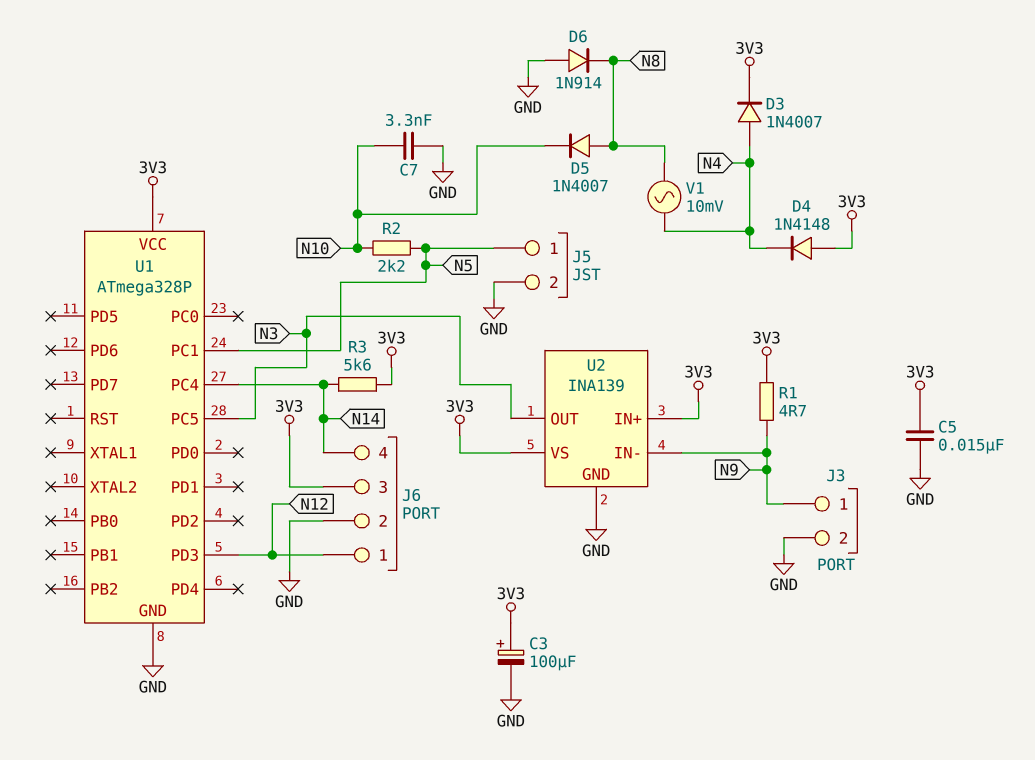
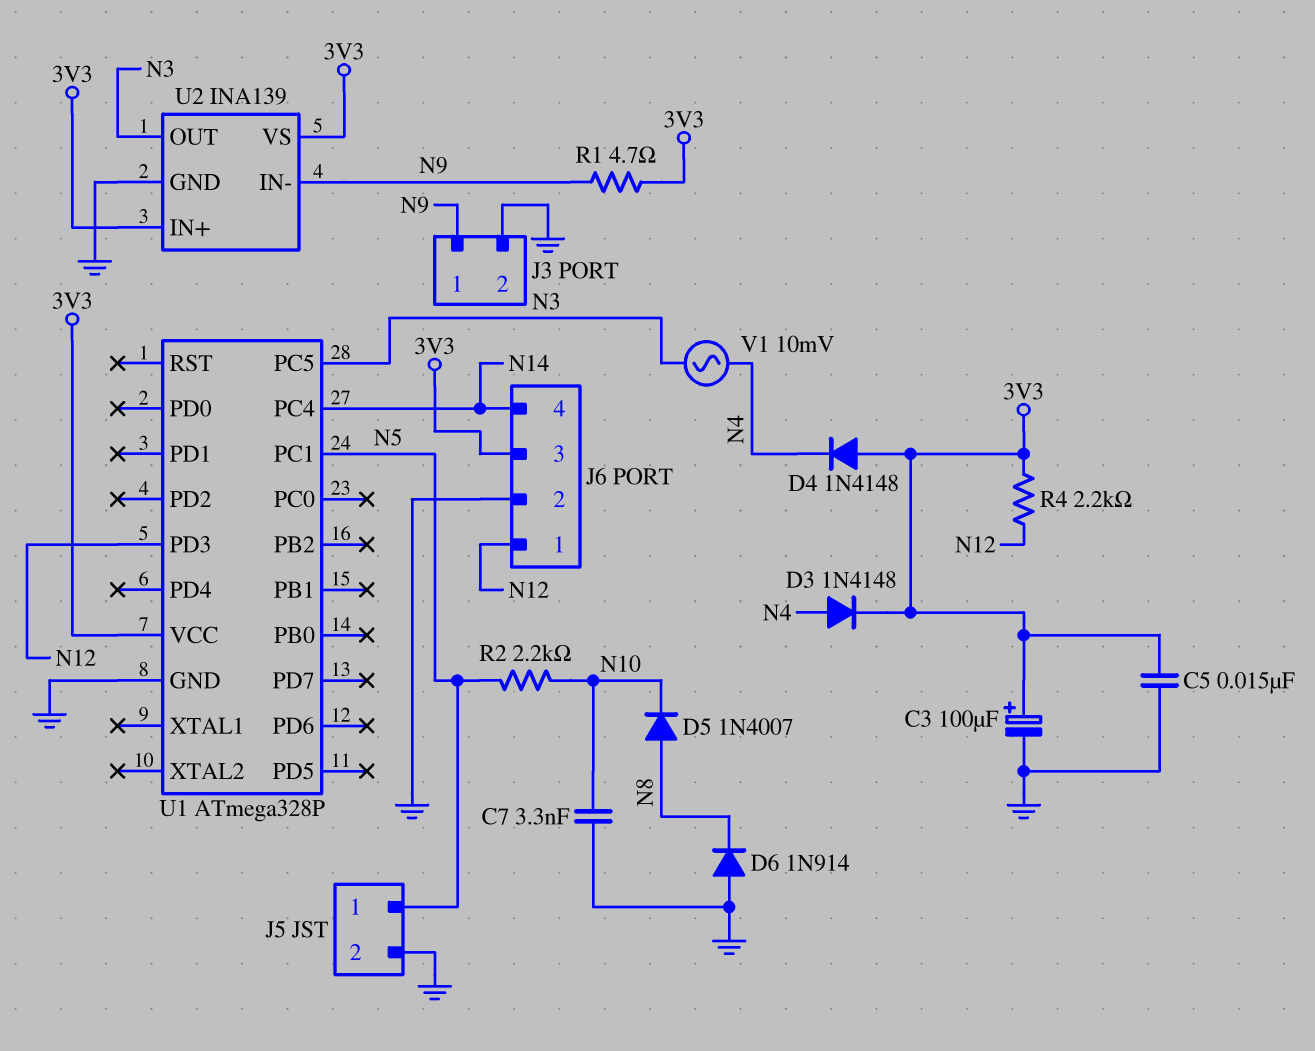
D3: diode 1N4007 (A N4, K 3V3) -> diode 1N4148 (A N4, K 3V3)
R3: 5.6k (3V3, N14) -> none
R4: none -> 2.2k (3V3, N12)
V1: AC 10mV (N4, N8) -> AC 10mV (N3, N4)

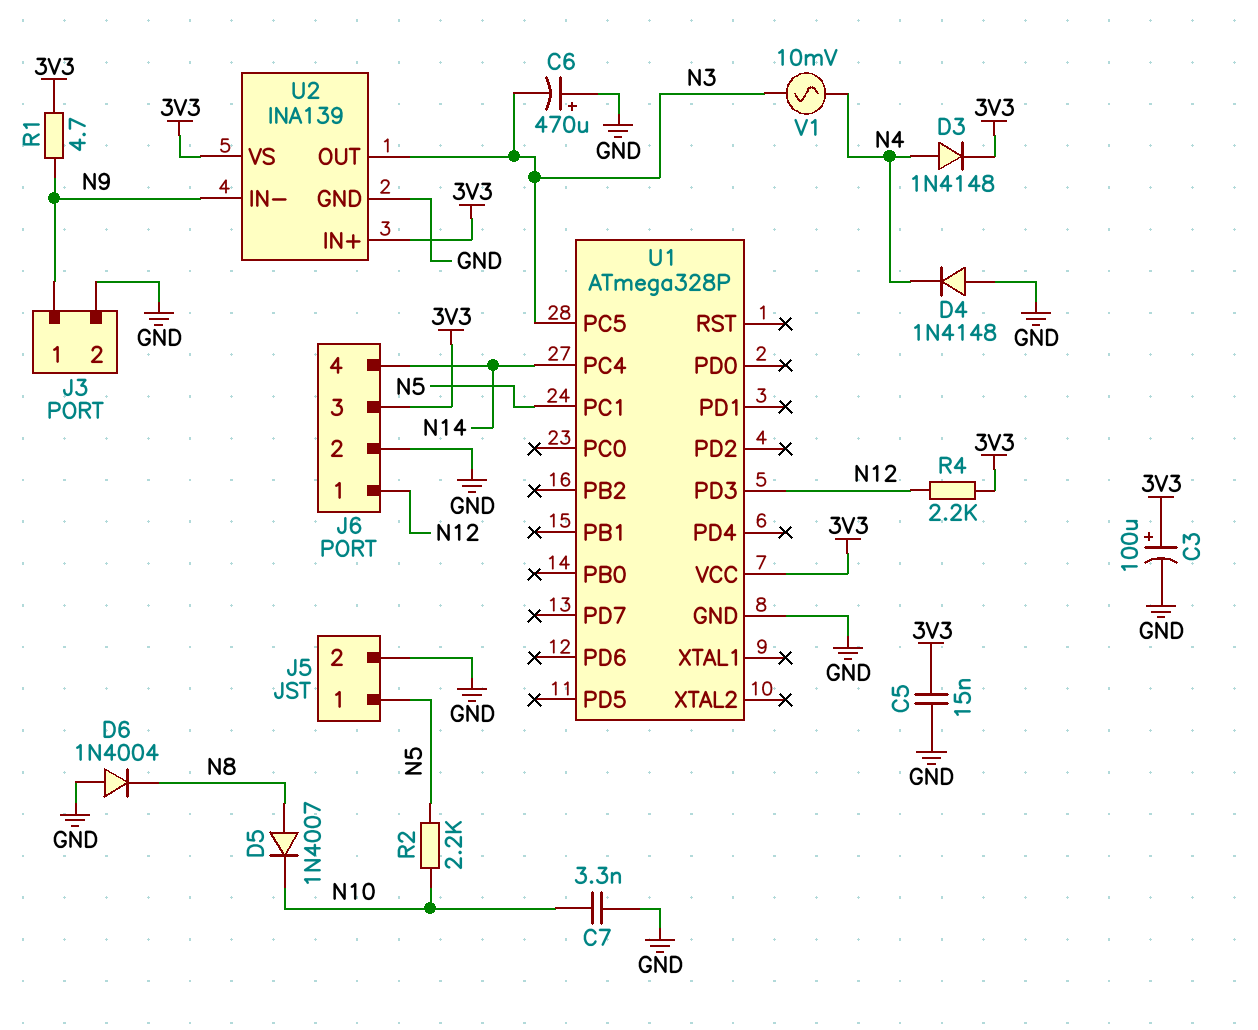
C6: none -> 470uF (plus GND, minus N3)
D4: diode 1N4148 (A 3V3, K N4) -> diode 1N4148 (A GND, K N4)
D6: diode 1N914 (A GND, K N8) -> diode 1N4004 (A GND, K N8)

